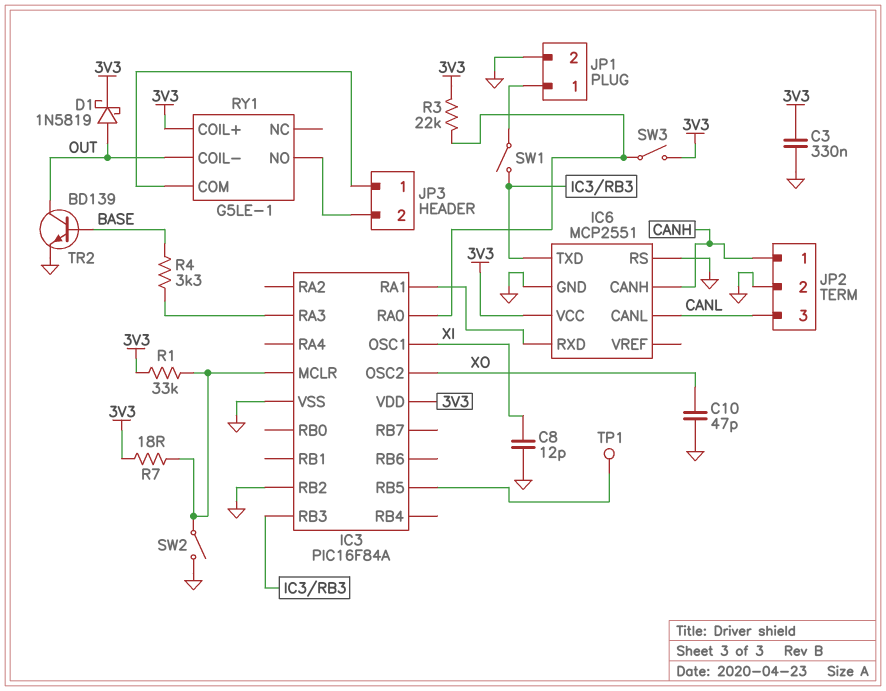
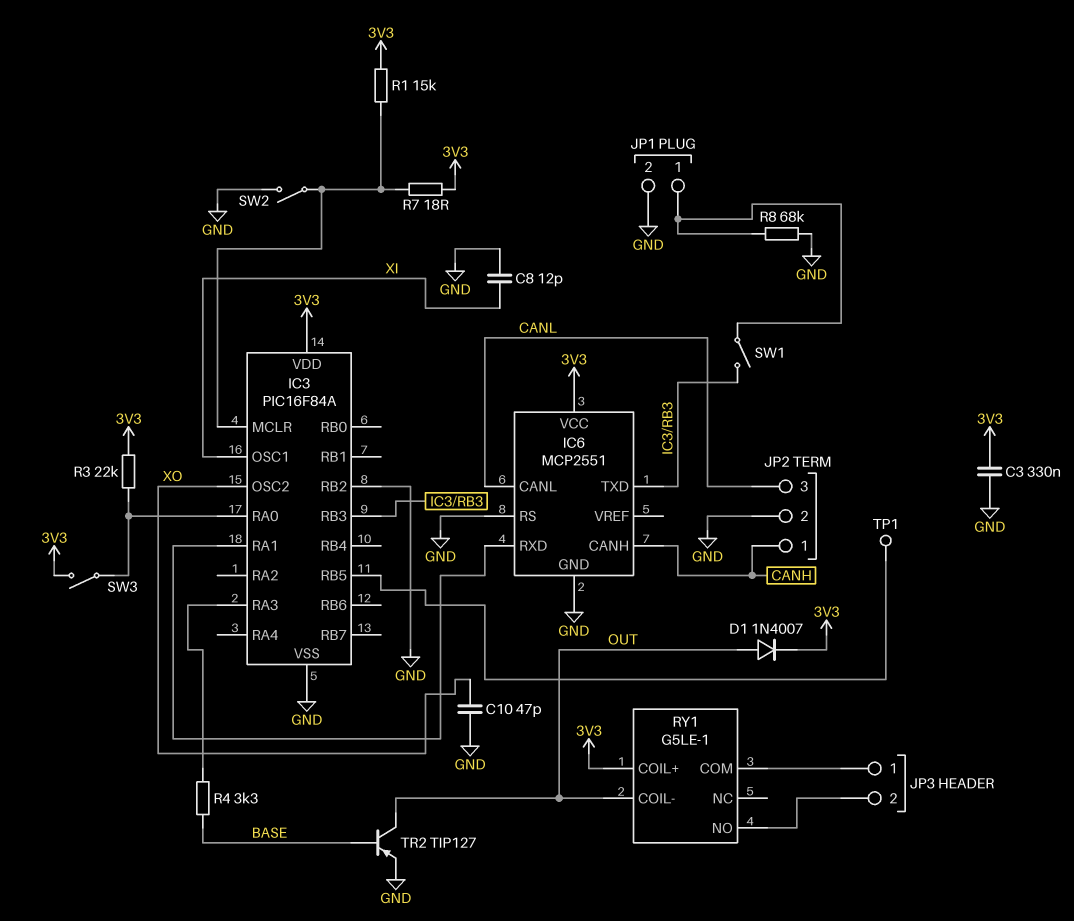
D1: schottky 1N5819 (A OUT, K 3V3) -> diode 1N4007 (A OUT, K 3V3)
R1: 33k (3V3, IC3/MCLR) -> 15k (3V3, IC3/MCLR)
R8: none -> 68k (GND, JP1/1)
TR2: NPN BD139 (B BASE, C OUT, E GND) -> PNP TIP127 (B BASE, C OUT, E GND)

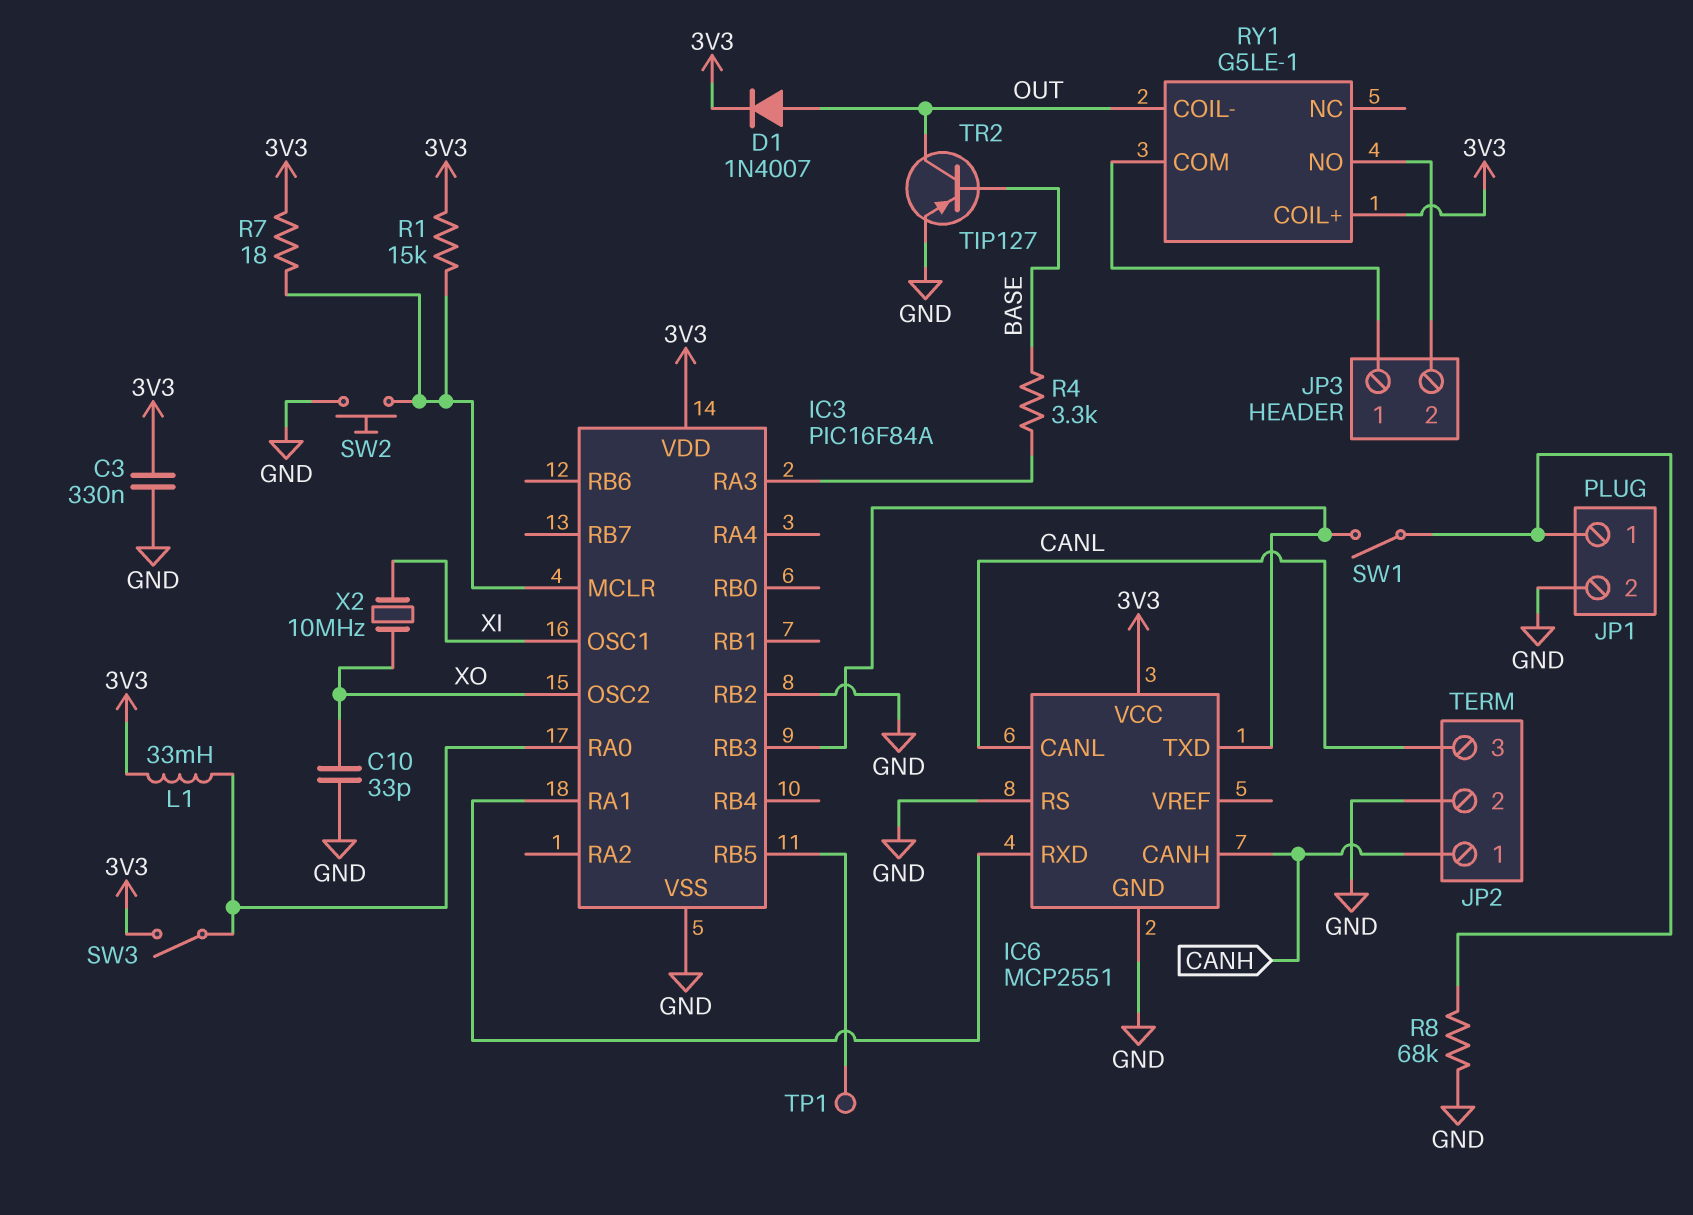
C8: 12pF (GND, XI) -> none
C10: 47pF (GND, XO) -> 33pF (GND, XO)
L1: none -> 33mH (3V3, IC3/RA0)
R3: 22k (3V3, IC3/RA0) -> none
SW2: switch (GND, IC3/MCLR) -> button (GND, IC3/MCLR)
X2: none -> 10MHz (XI, XO)

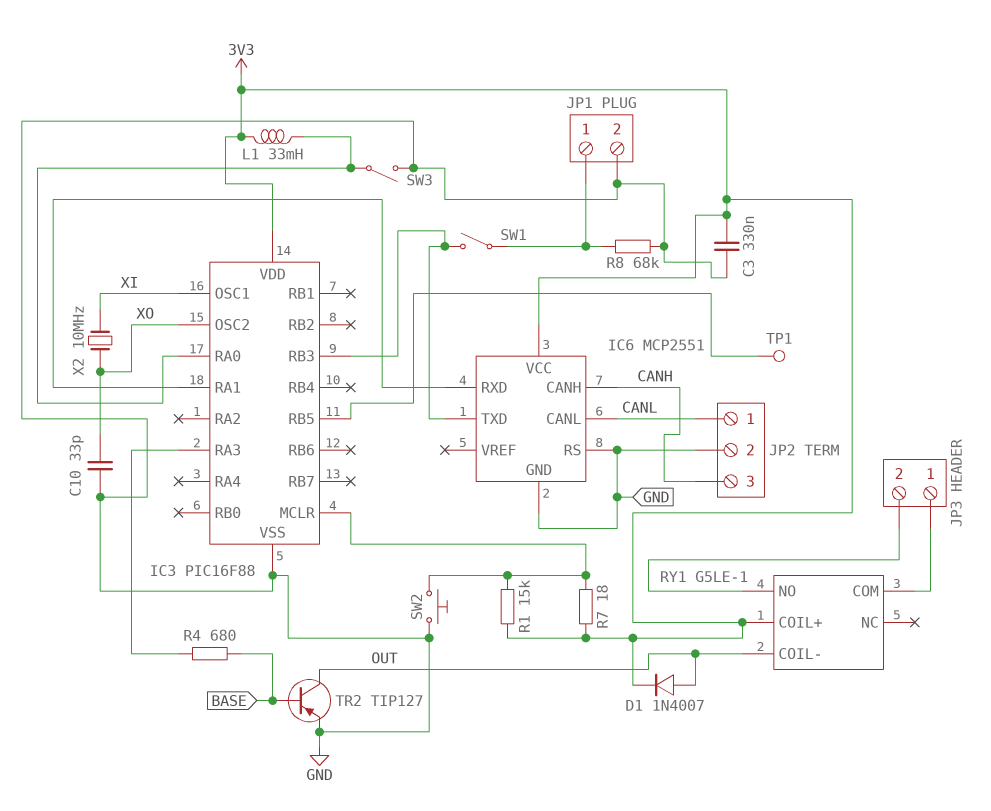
IC3: PIC16F84A -> PIC16F88
IC3 pin RB2: GND -> none
JP2 pin 1: CANH -> CANL
JP2 pin 3: CANL -> CANH
R4: 3.3k (BASE, IC3/RA3) -> 680 (BASE, IC3/RA3)
SW3: switch (3V3, IC3/RA0) -> switch (GND, IC3/RA0)

